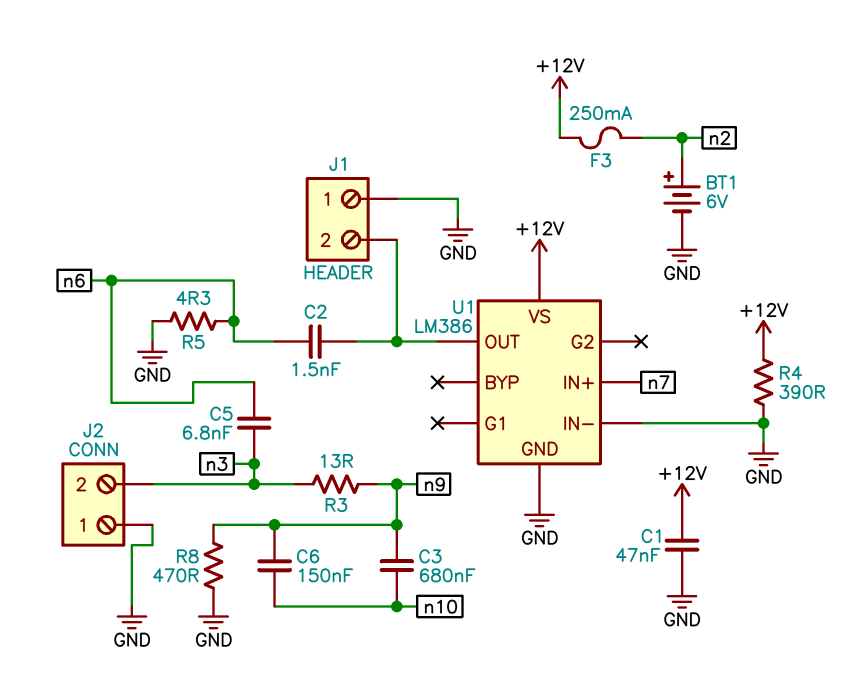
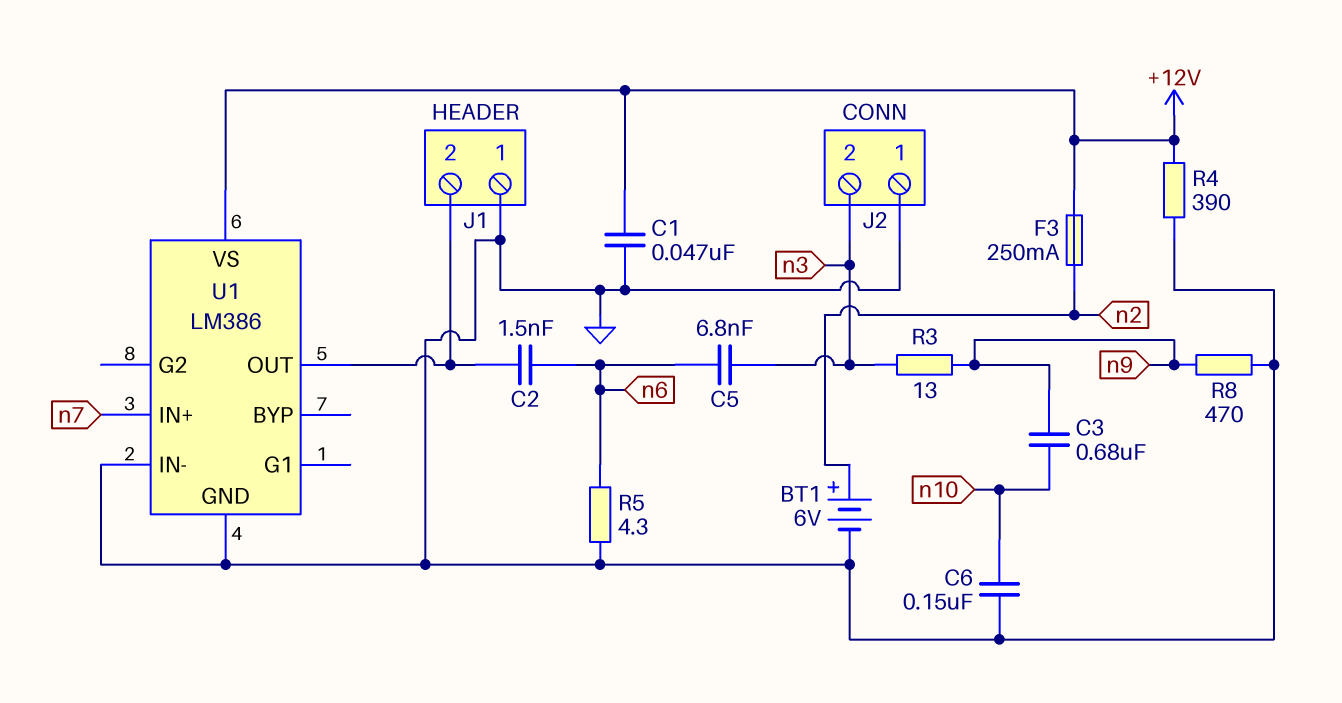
C6: 150nF (n9, n10) -> 150nF (GND, n10)

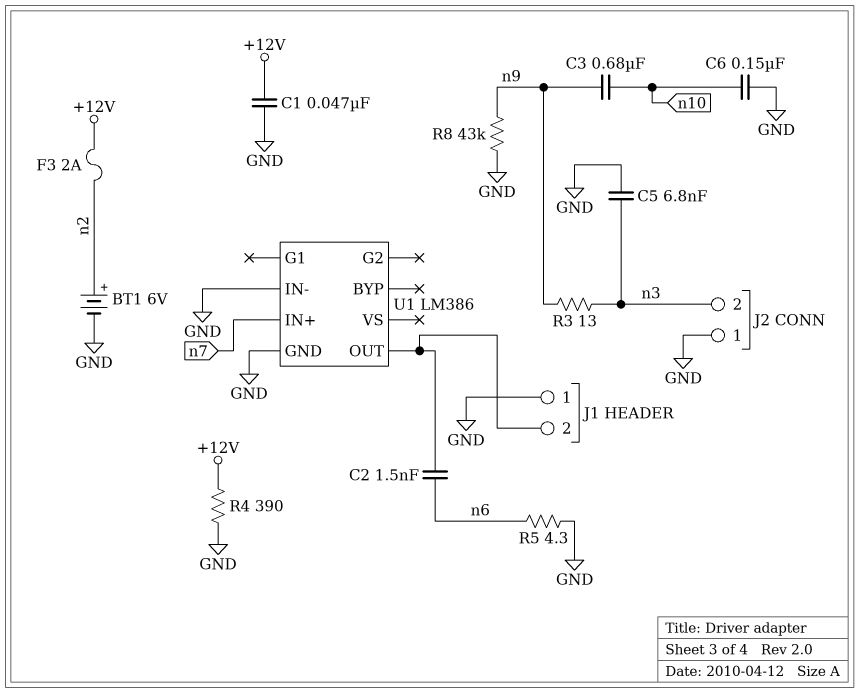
C5: 6.8nF (n3, n6) -> 6.8nF (GND, n3)
F3: 250mA (+12V, n2) -> 2A (+12V, n2)
R8: 470 (GND, n9) -> 43k (GND, n9)
U1 pin VS: +12V -> none

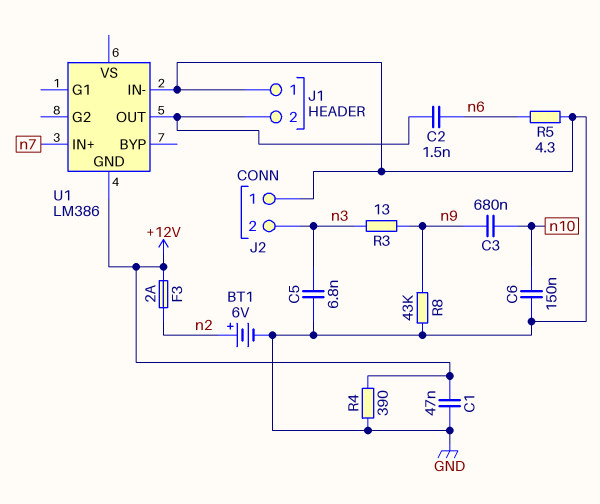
U1 pin GND: GND -> +12V

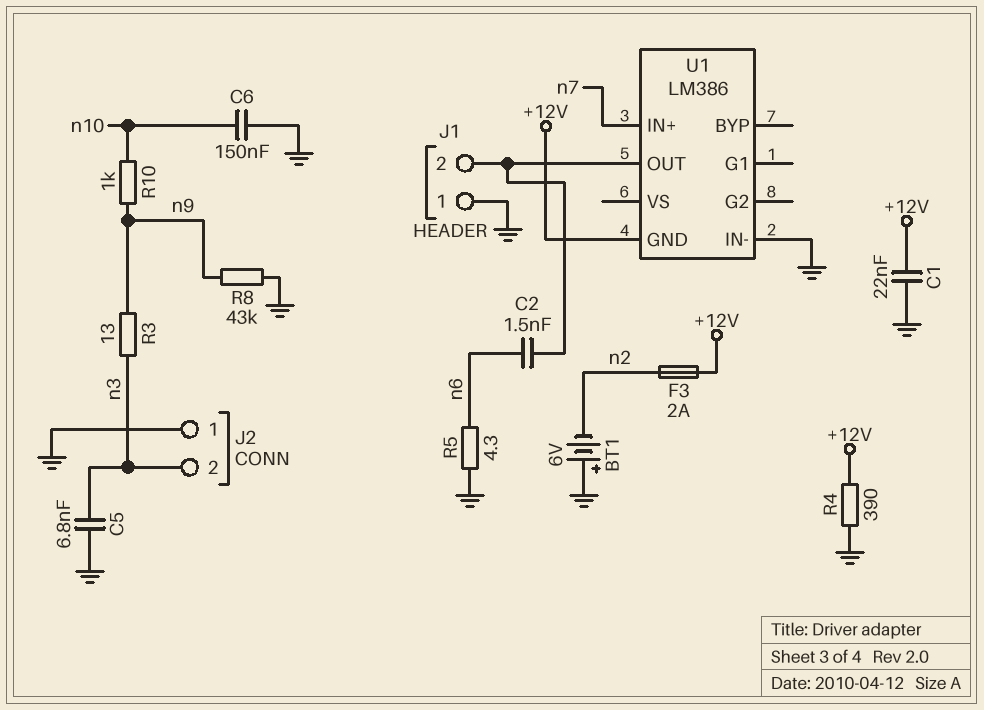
BT1: 6V (plus n2, minus GND) -> 6V (plus GND, minus n2)
C1: 47nF (+12V, GND) -> 22nF (+12V, GND)
C3: 680nF (n9, n10) -> none
R10: none -> 1k (n9, n10)

